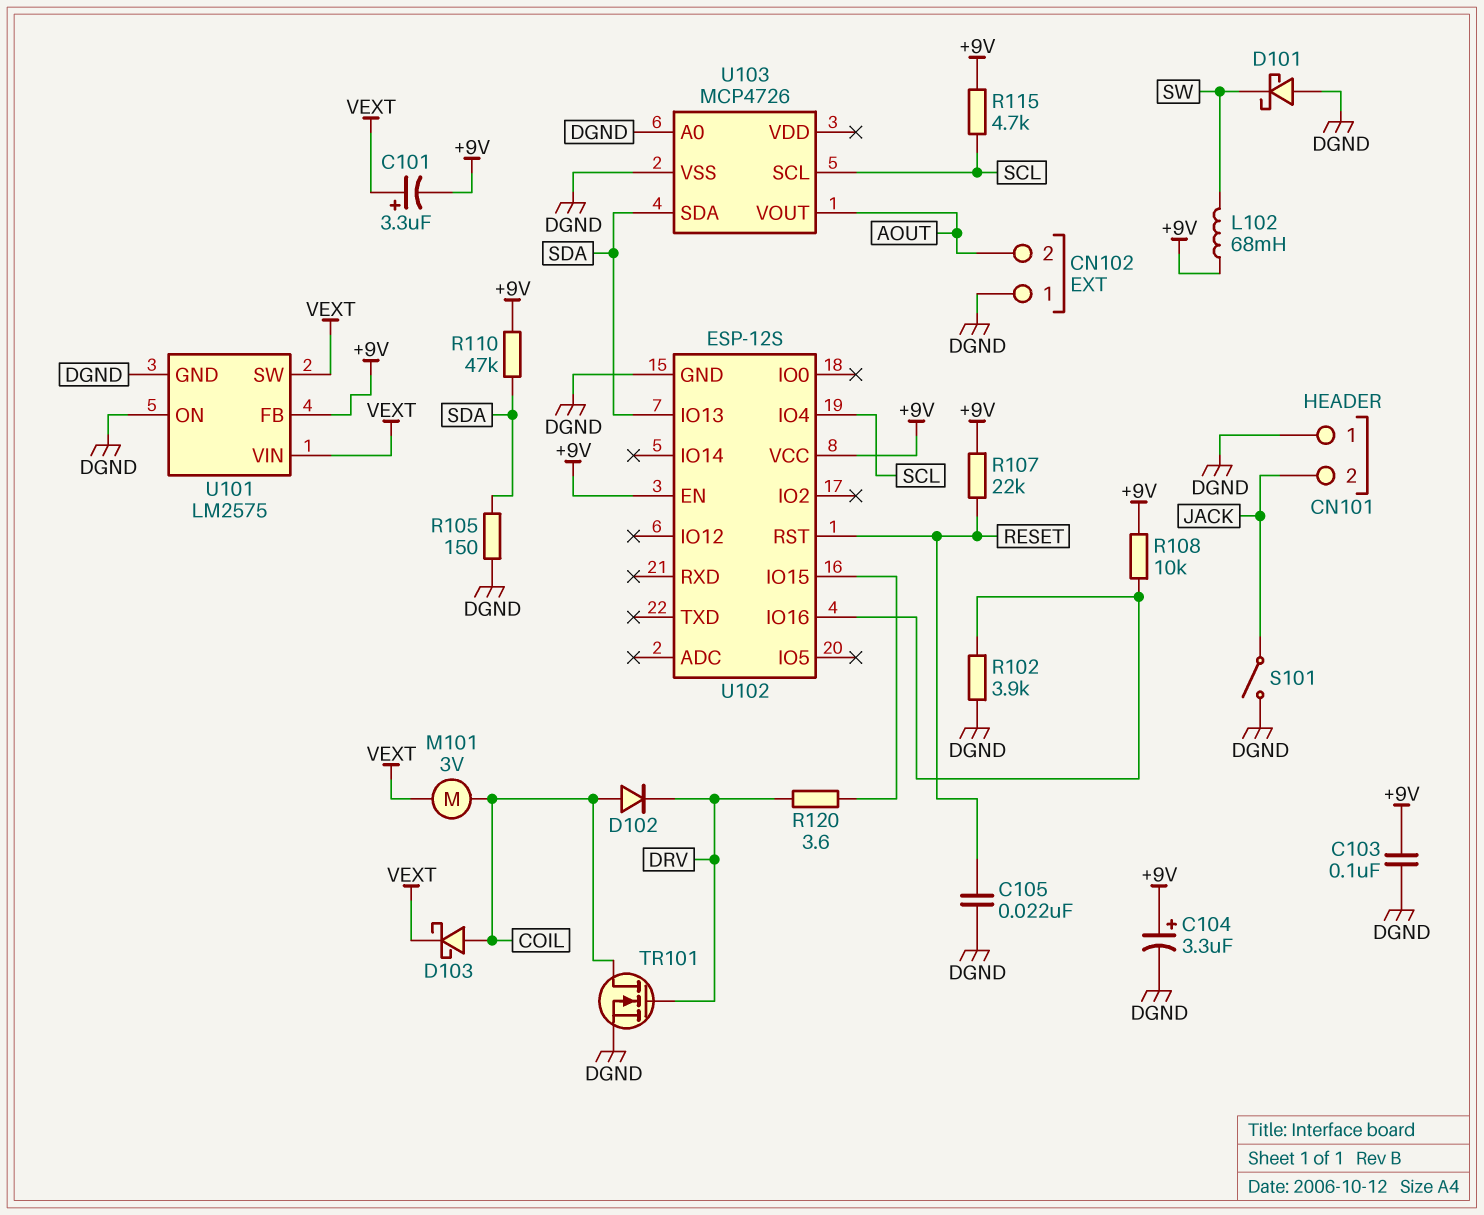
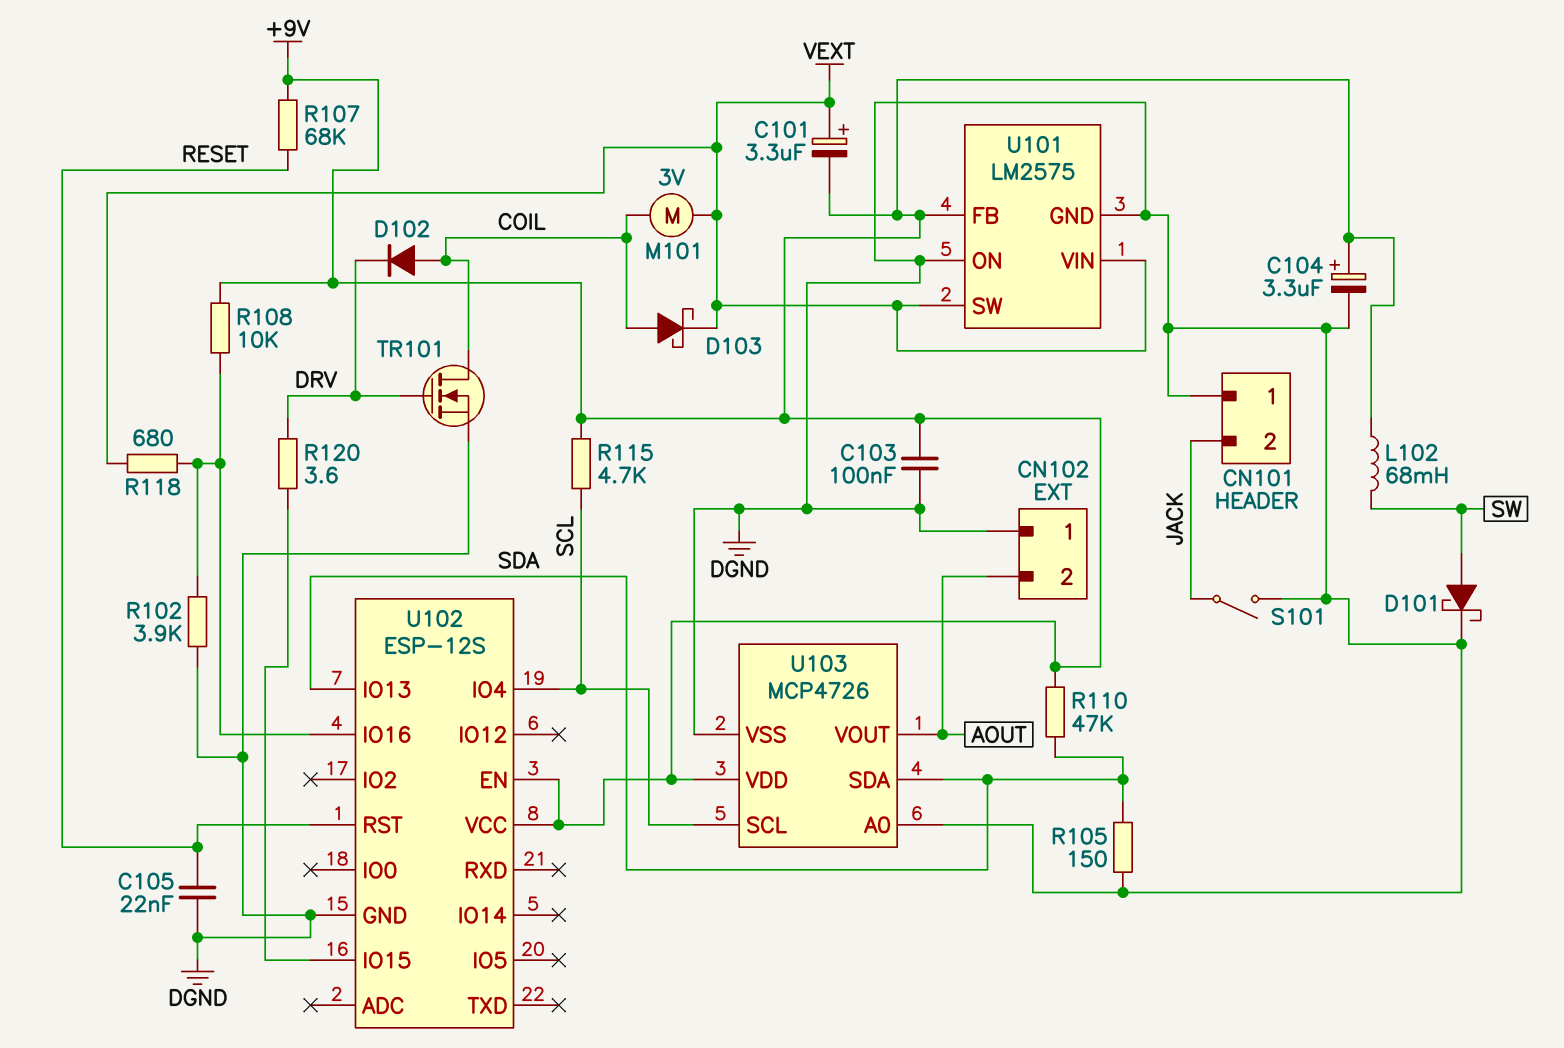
D101: schottky (A DGND, K SW) -> schottky (A SW, K DGND)
R107: 22k (+9V, RESET) -> 68k (+9V, RESET)
R118: none -> 680 (U102/IO16, VEXT)
U103 pin VDD: none -> +9V

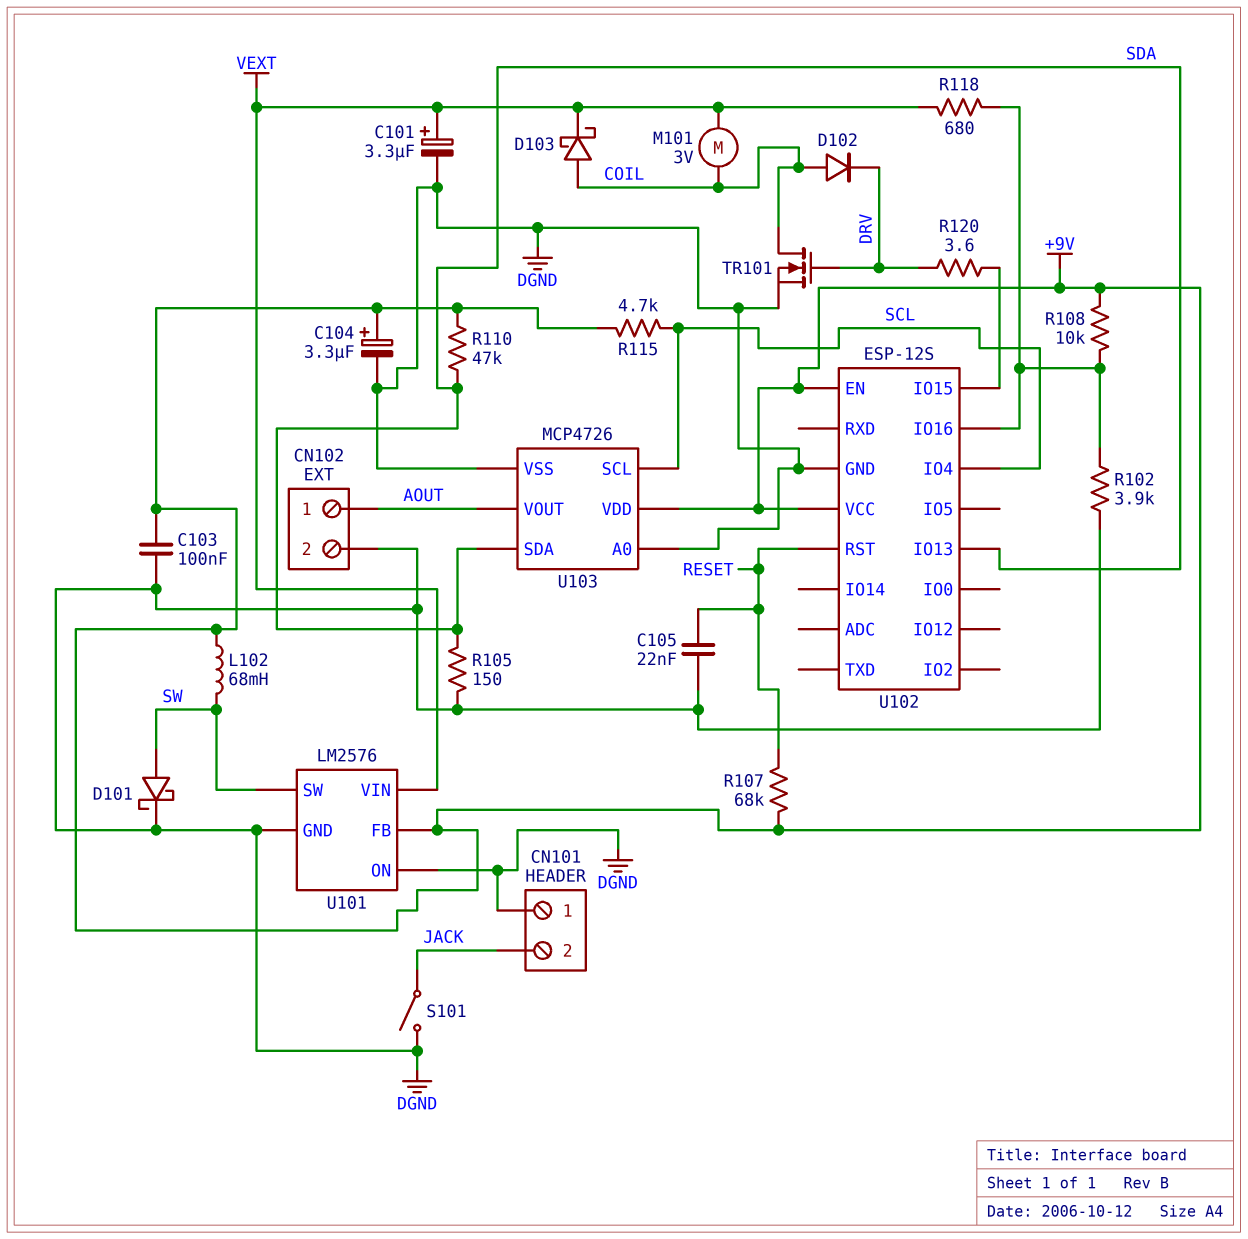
C101: 3.3uF (plus VEXT, minus +9V) -> 3.3uF (plus VEXT, minus DGND)
CN102 pin 1: DGND -> AOUT
CN102 pin 2: AOUT -> DGND
U101: LM2575 -> LM2576
U101 pin SW: VEXT -> SW

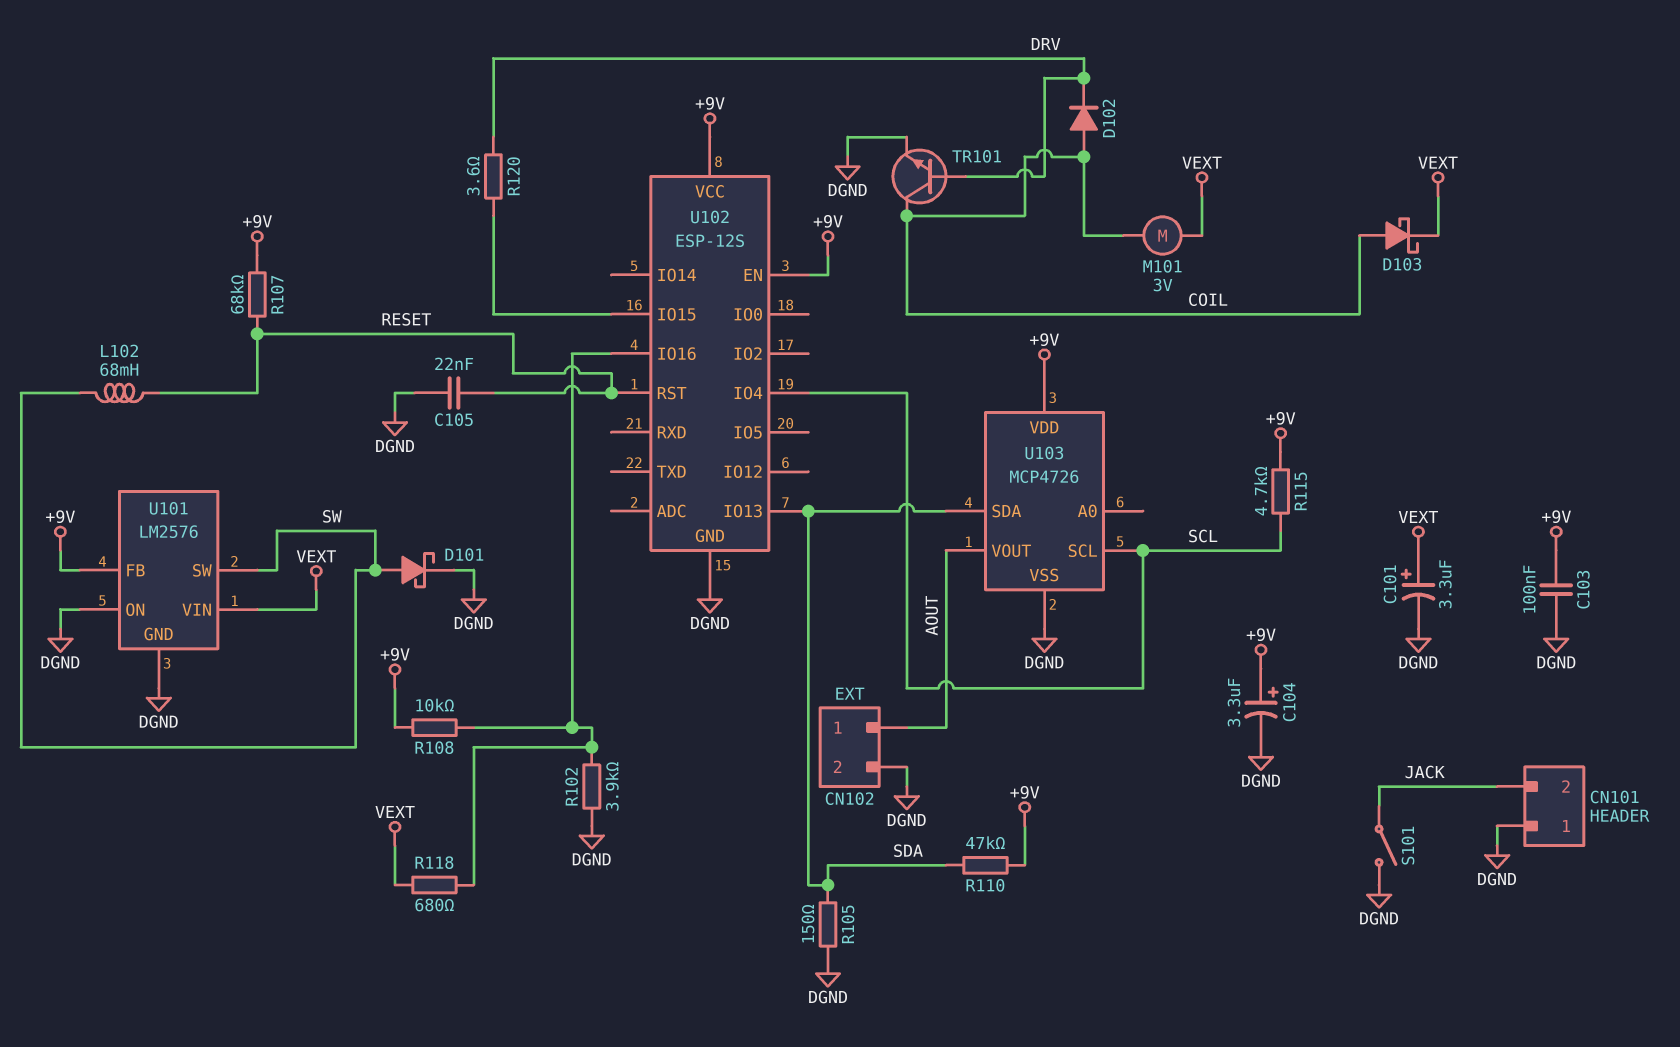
L102: 68mH (+9V, SW) -> 68mH (RESET, SW)
TR101: NMOS (G DRV, D COIL, S DGND) -> NPN (B DRV, C COIL, E DGND)
U103 pin A0: DGND -> none

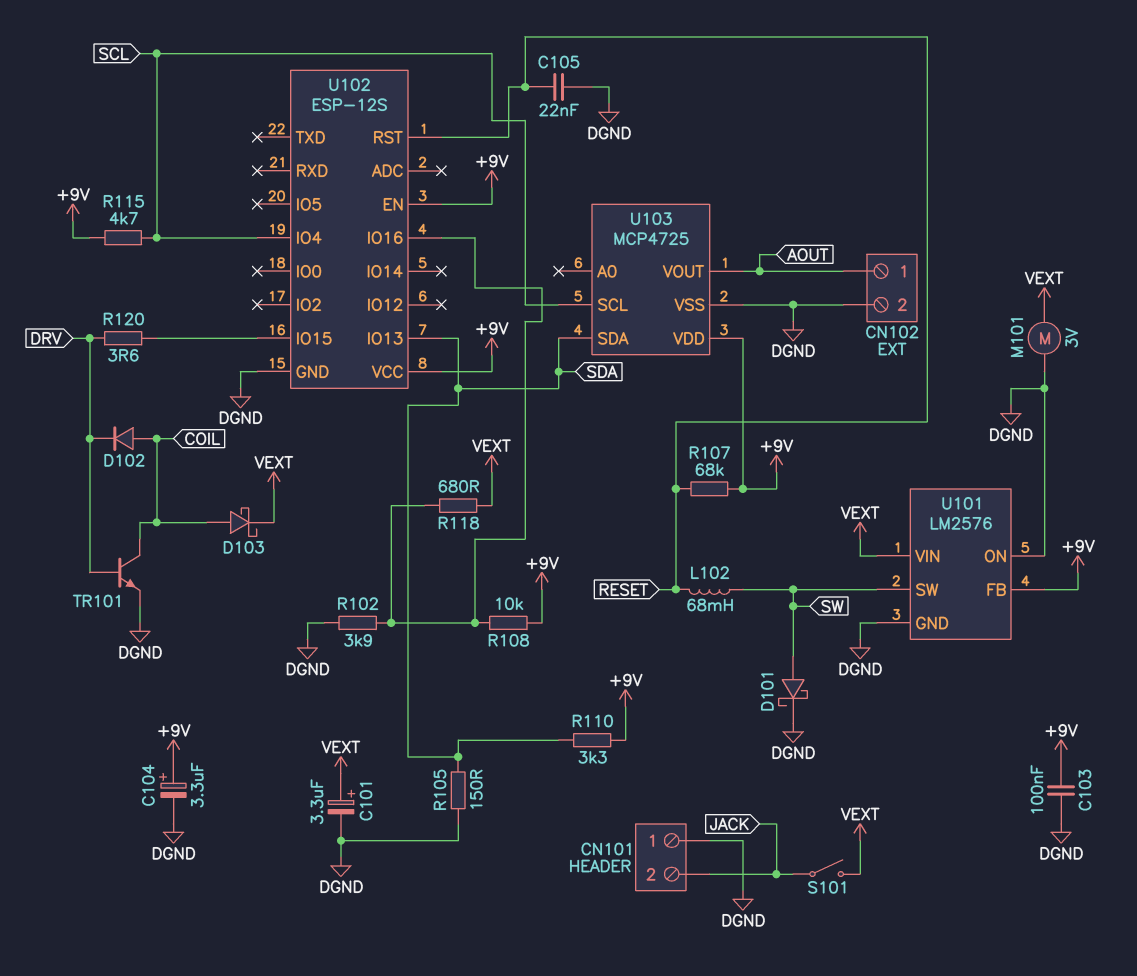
M101: motor 3V (COIL, VEXT) -> motor 3V (DGND, VEXT)
R110: 47k (+9V, SDA) -> 3.3k (+9V, SDA)
S101: switch (DGND, JACK) -> switch (JACK, VEXT)
U103: MCP4726 -> MCP4725

